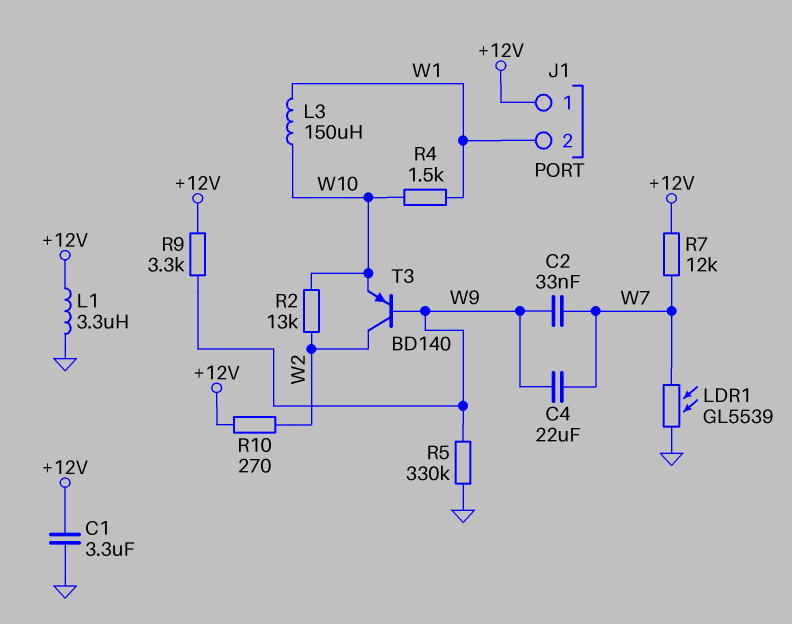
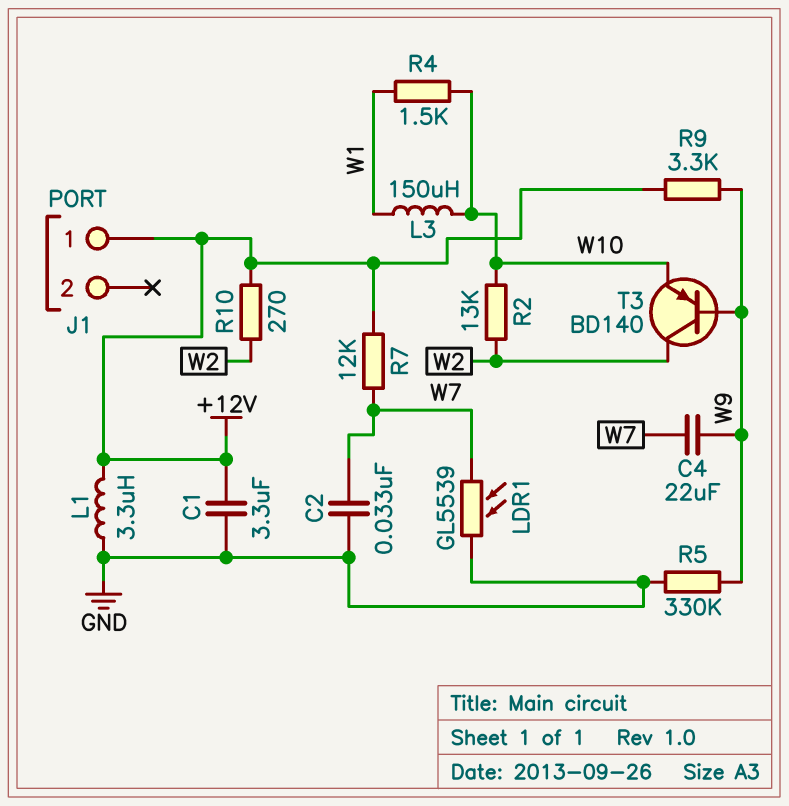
C2: 33nF (W7, W9) -> 33nF (GND, W7)
J1 pin 2: W1 -> none

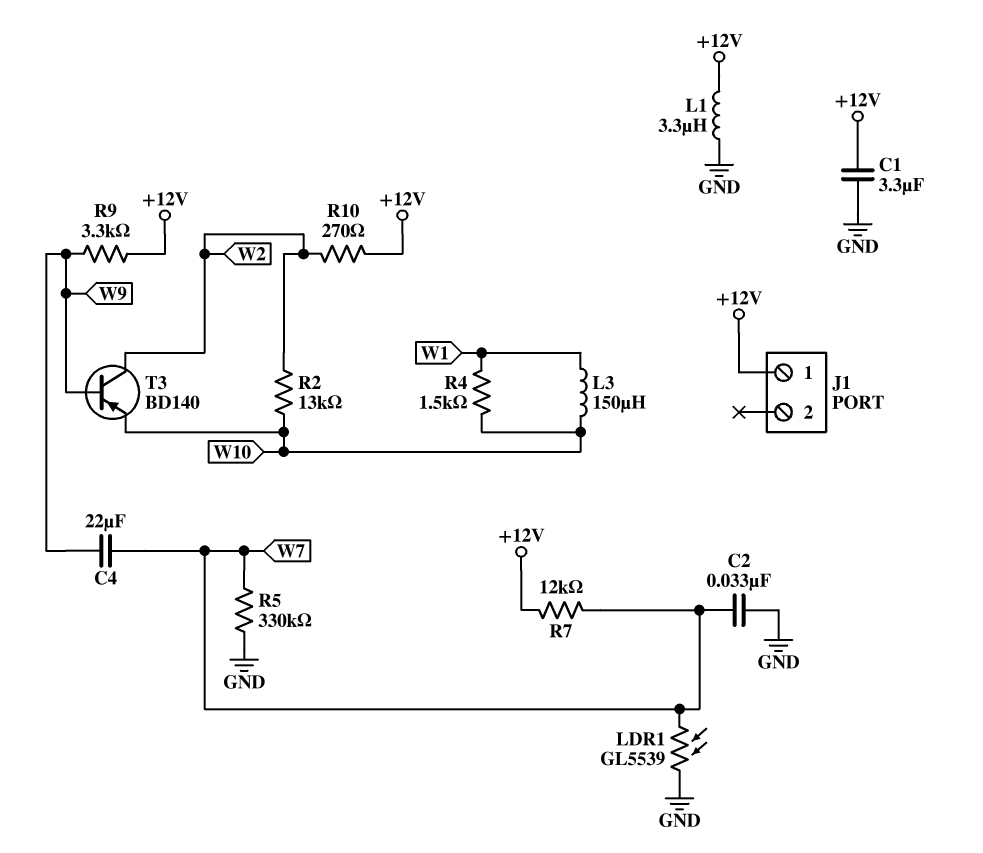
R5: 330k (GND, W9) -> 330k (GND, W7)

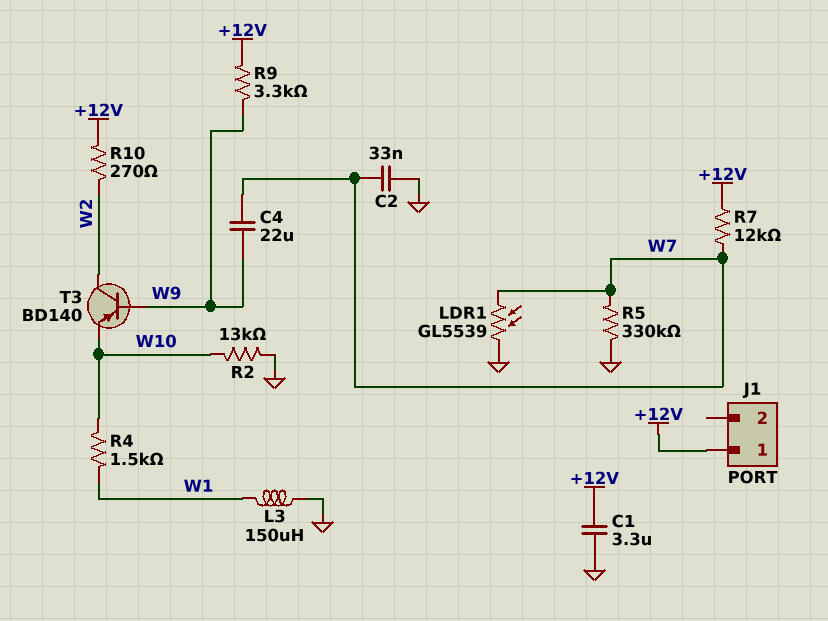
L1: 3.3uH (+12V, GND) -> none
L3: 150uH (W1, W10) -> 150uH (GND, W1)
R2: 13k (W2, W10) -> 13k (GND, W10)

